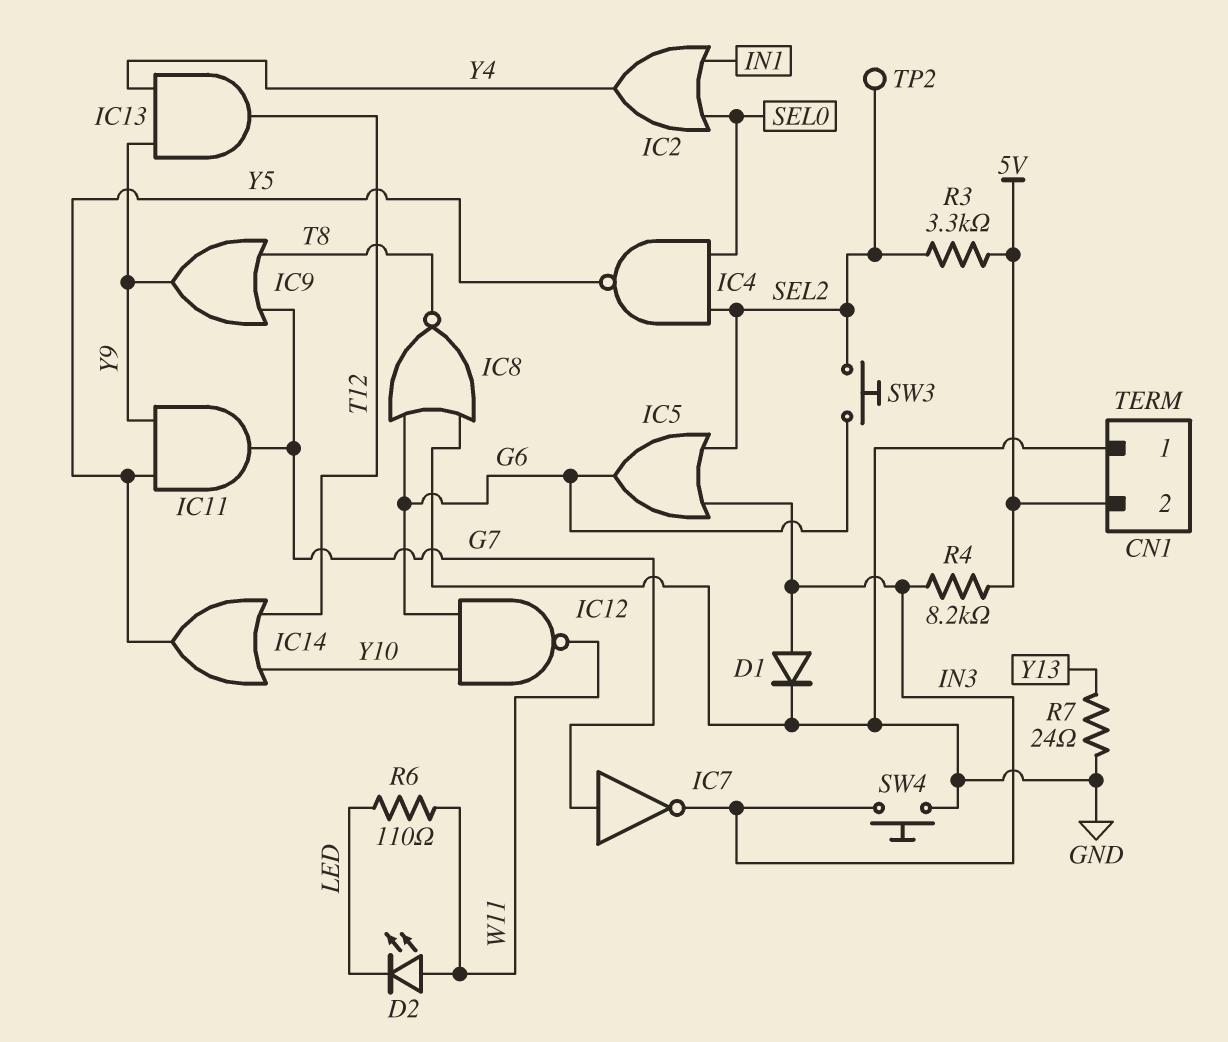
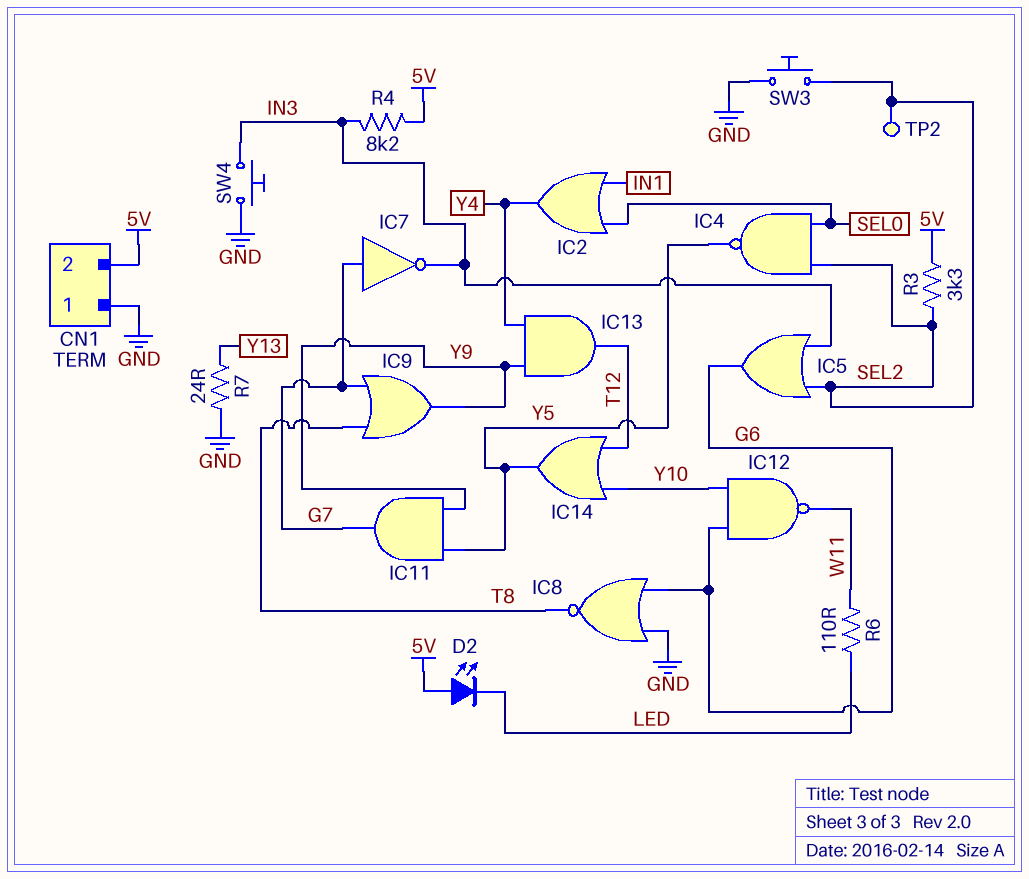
D1: diode (A IN3, K GND) -> none
D2: LED (A W11, K LED) -> LED (A 5V, K LED)
SW3: button (G6, SEL2) -> button (GND, SEL2)

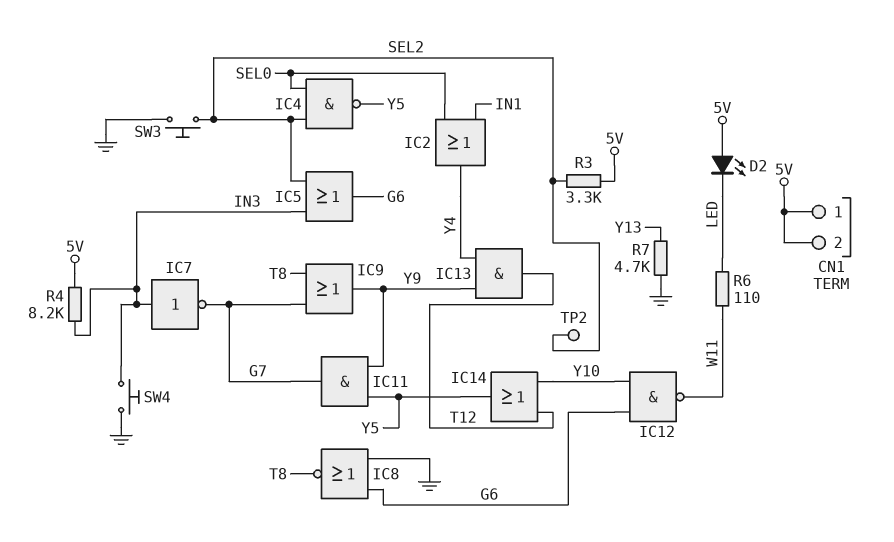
CN1 pin 1: GND -> 5V
IC7: NOT (in G7, out IN3) -> NOT (in IN3, out G7)
R7: 24 (GND, Y13) -> 4.7k (GND, Y13)

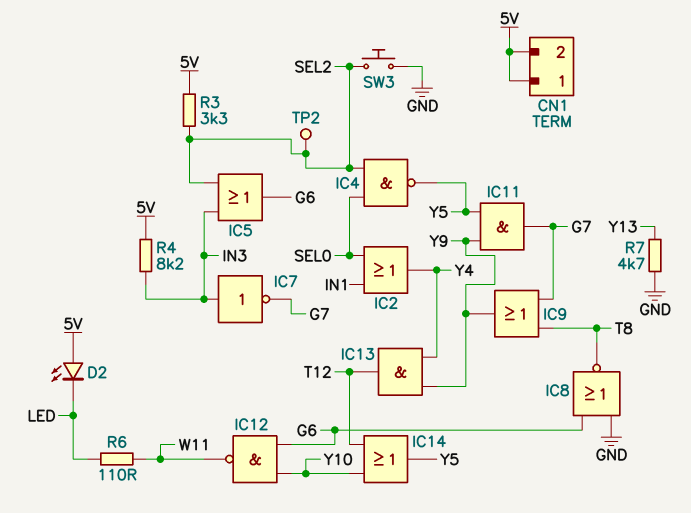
SW4: button (GND, IN3) -> none

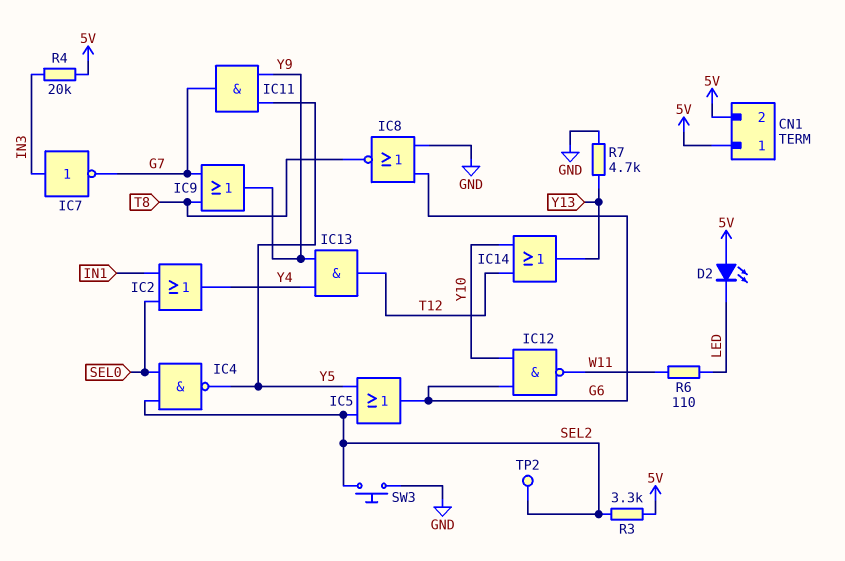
IC5: OR (in IN3, in SEL2, out G6) -> OR (in SEL2, in Y5, out G6)
IC14: OR (in T12, in Y10, out Y5) -> OR (in T12, in Y10, out Y13)
R4: 8.2k (5V, IN3) -> 20k (5V, IN3)

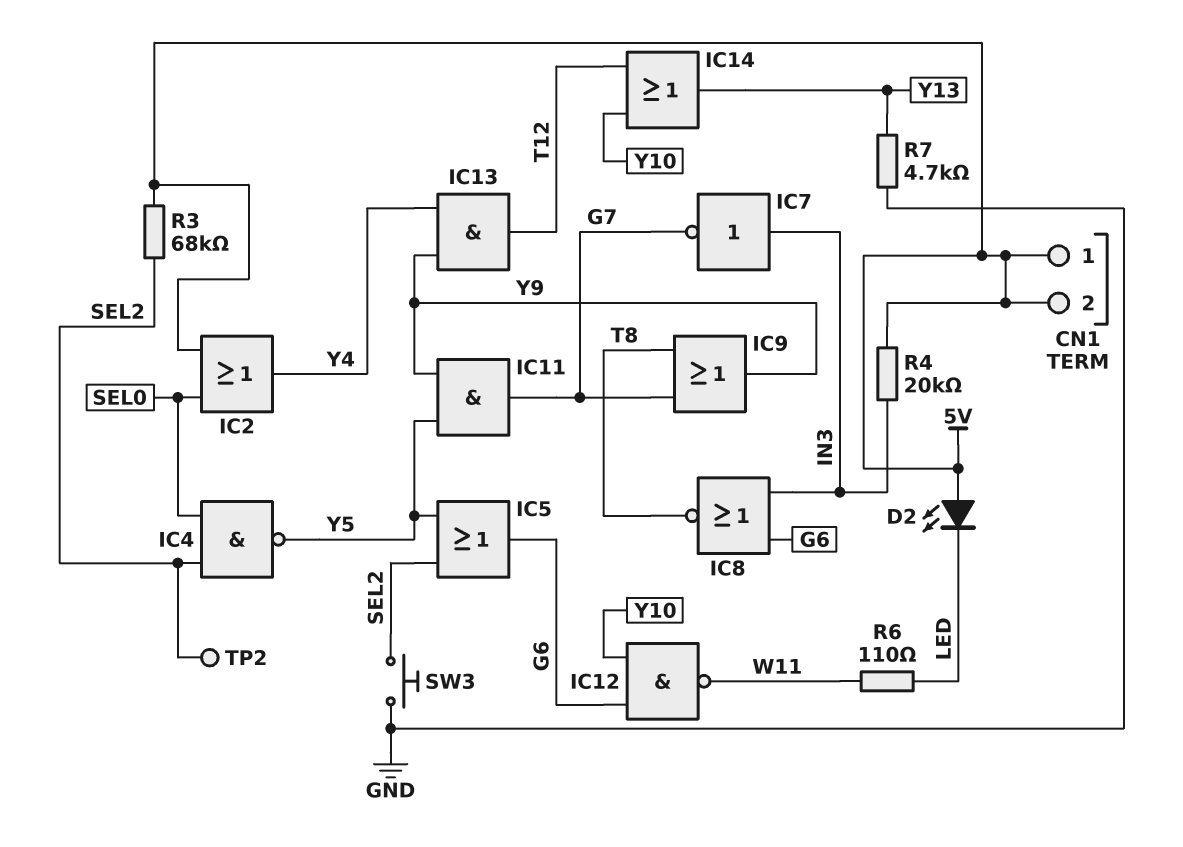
IC2: OR (in IN1, in SEL0, out Y4) -> OR (in 5V, in SEL0, out Y4)
IC8: NOR (in G6, in GND, out T8) -> NOR (in G6, in IN3, out T8)
R3: 3.3k (5V, SEL2) -> 68k (5V, SEL2)

